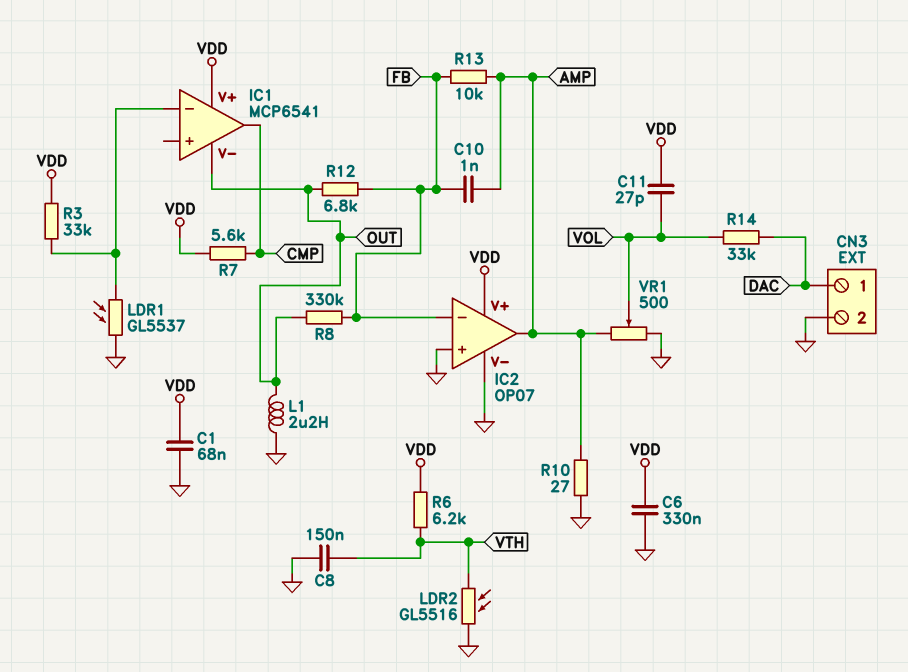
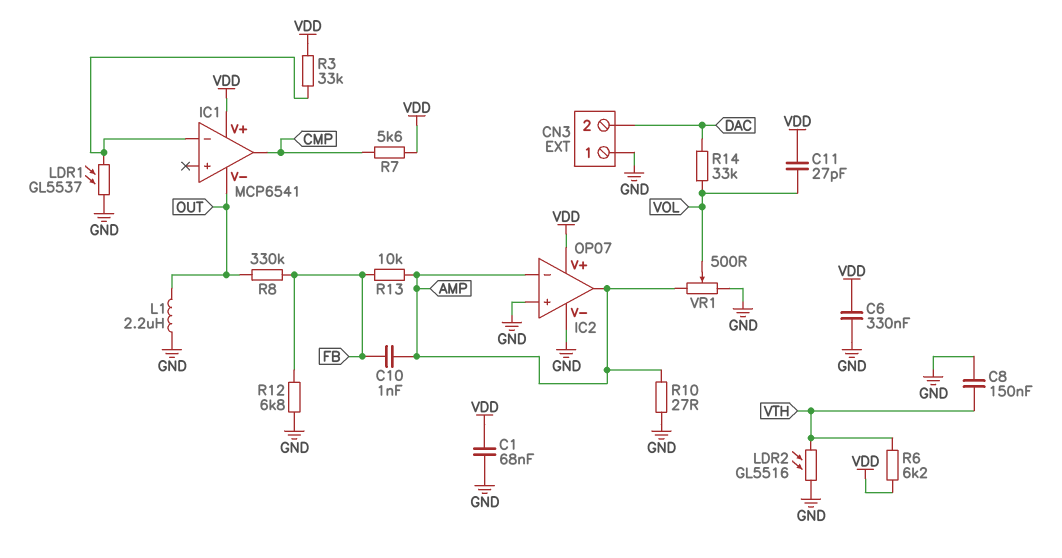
CN3 pin 1: DAC -> GND
CN3 pin 2: GND -> DAC
IC2 pin in-: FB -> AMP
R12: 6.8k (FB, OUT) -> 6.8k (FB, GND)

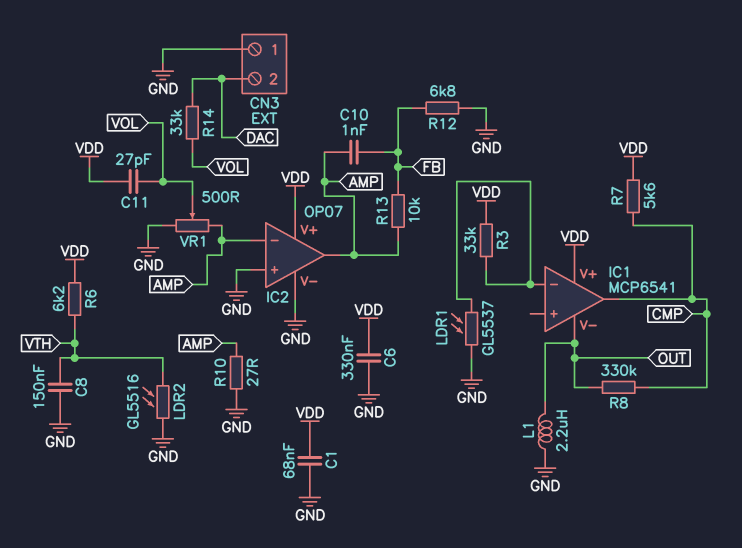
R8: 330k (FB, OUT) -> 330k (CMP, OUT)

